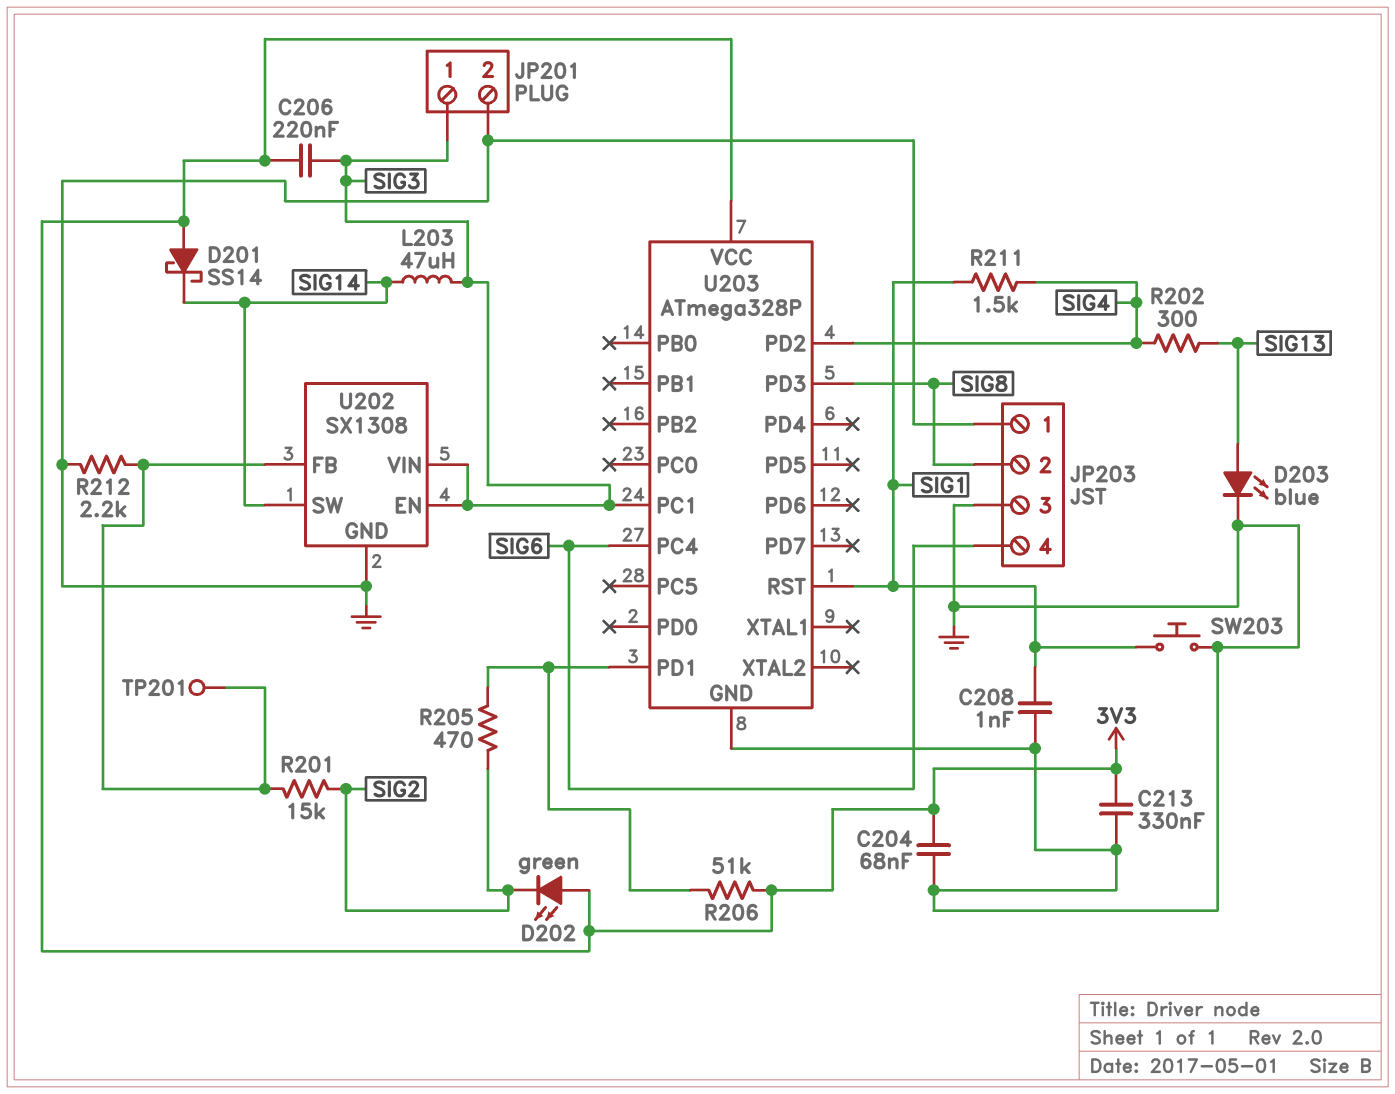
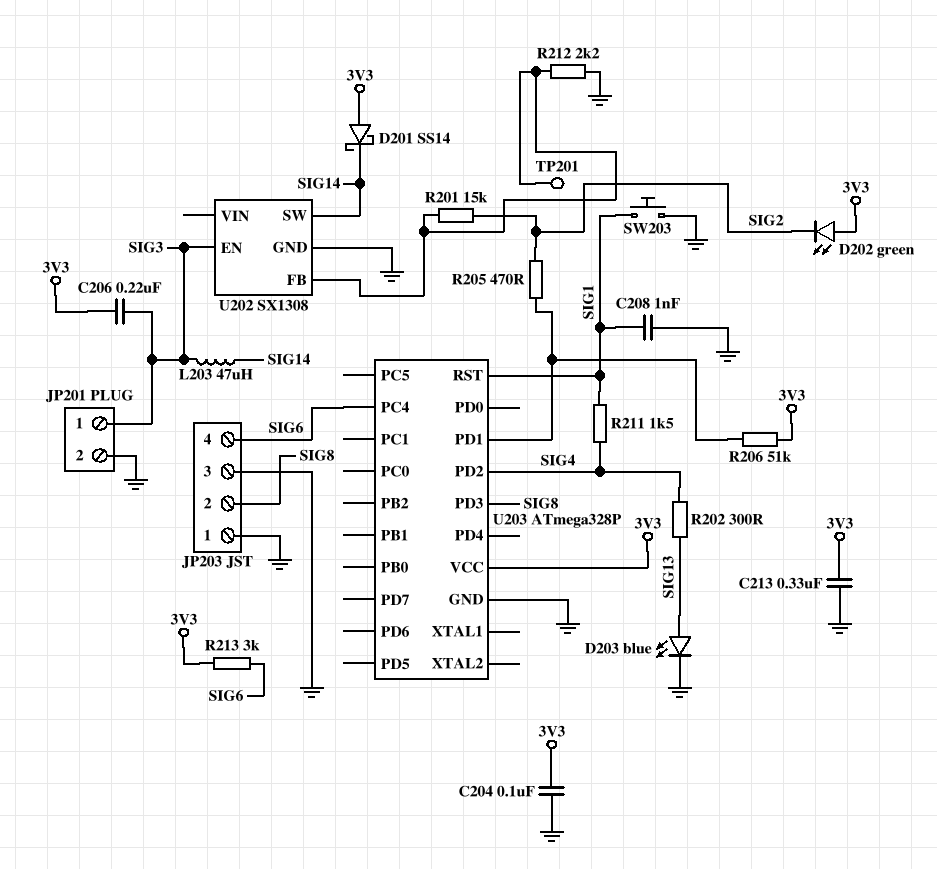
C204: 68nF (3V3, GND) -> 100nF (3V3, GND)
R213: none -> 3k (3V3, SIG6)
U202 pin VIN: SIG3 -> none
U203 pin PC1: SIG3 -> none

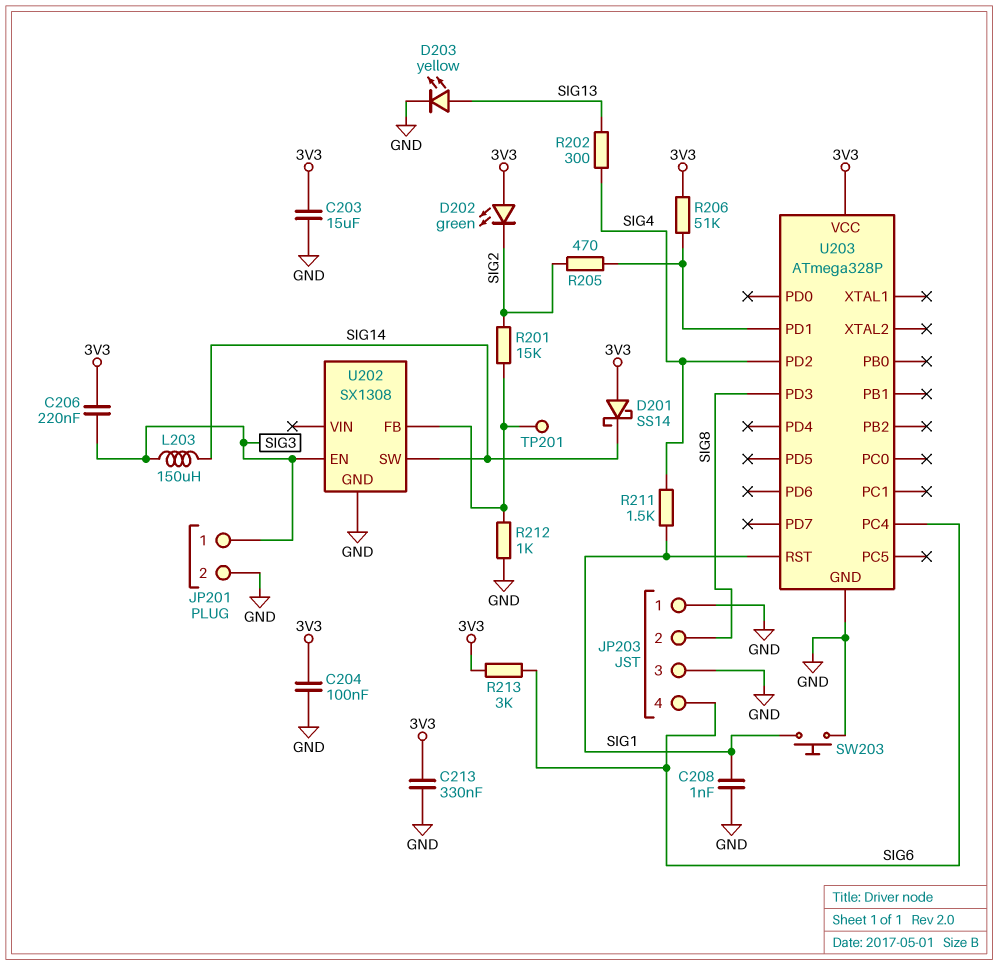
C203: none -> 15uF (3V3, GND)
D203: LED blue (A SIG13, K GND) -> LED yellow (A SIG13, K GND)
L203: 47uH (SIG3, SIG14) -> 150uH (SIG3, SIG14)
R212: 2.2k (GND, U202/FB) -> 1k (GND, U202/FB)

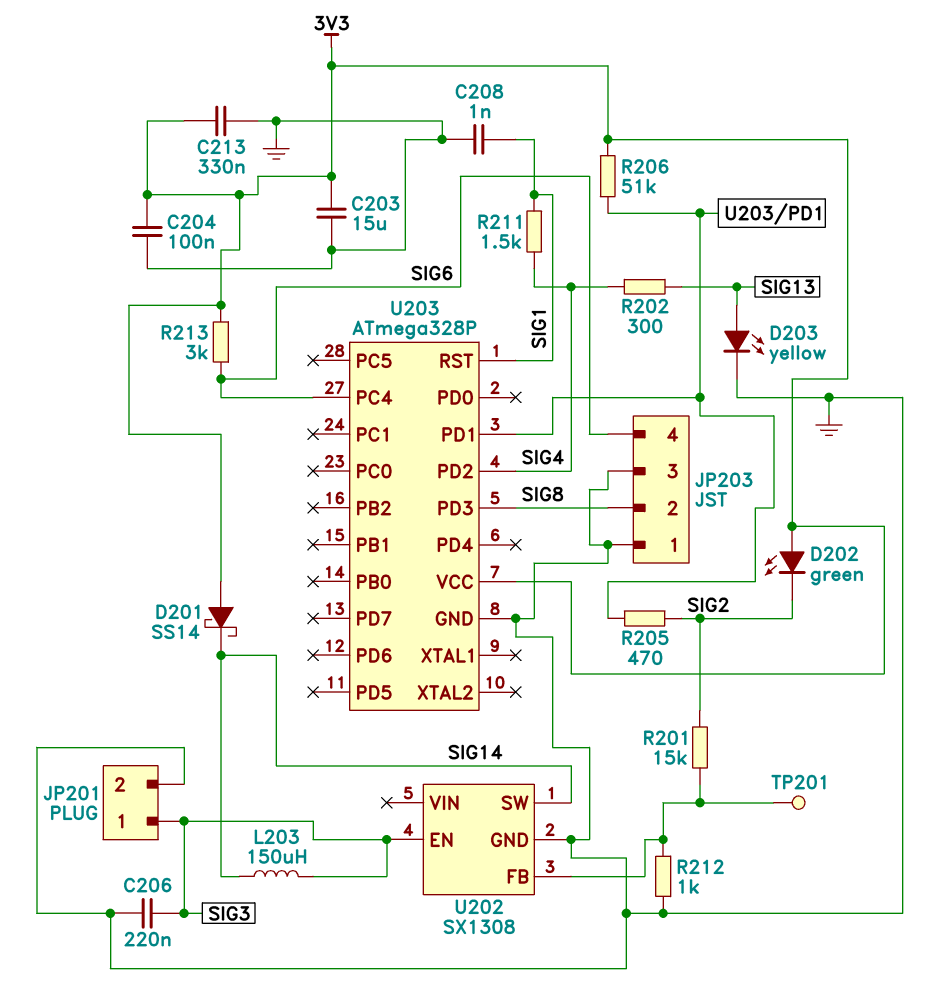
C206: 220nF (3V3, SIG3) -> 220nF (GND, SIG3)
SW203: button (GND, SIG1) -> none

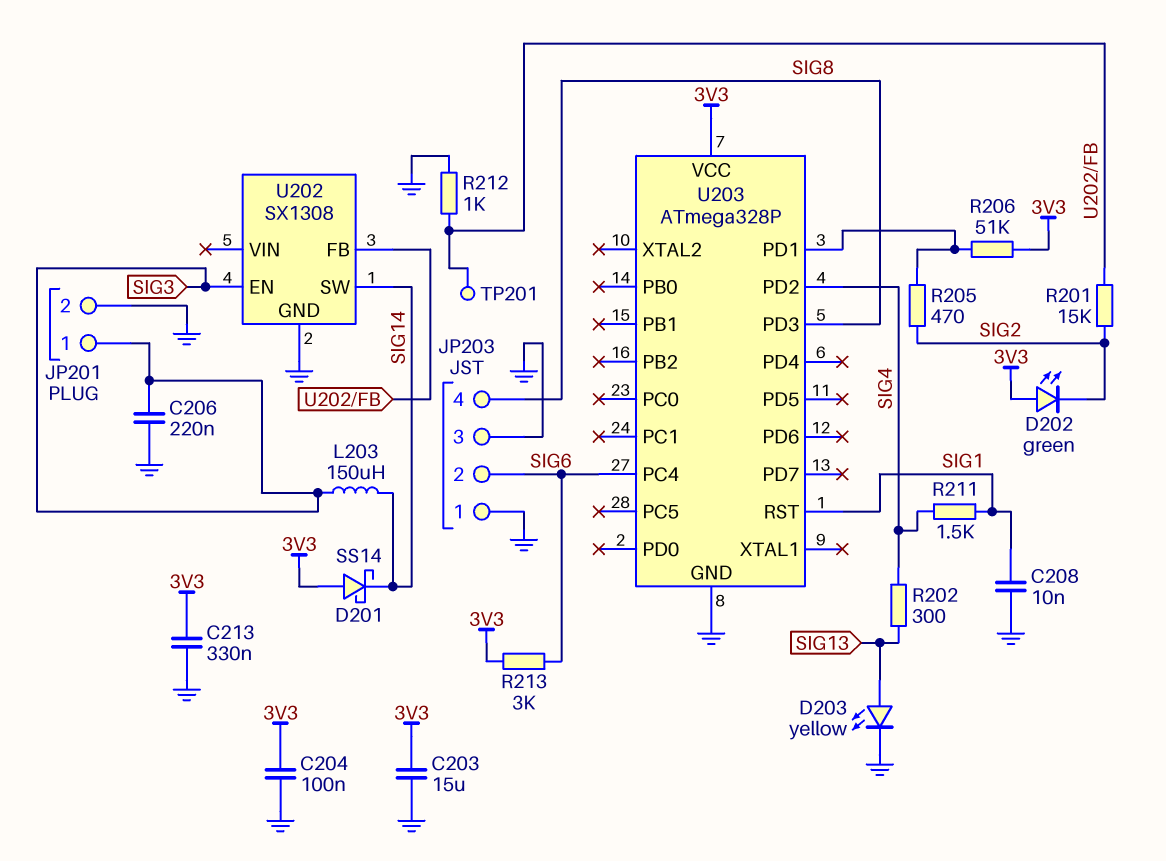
C208: 1nF (GND, SIG1) -> 10nF (GND, SIG1)
JP203 pin 2: SIG8 -> SIG6
JP203 pin 4: SIG6 -> SIG8

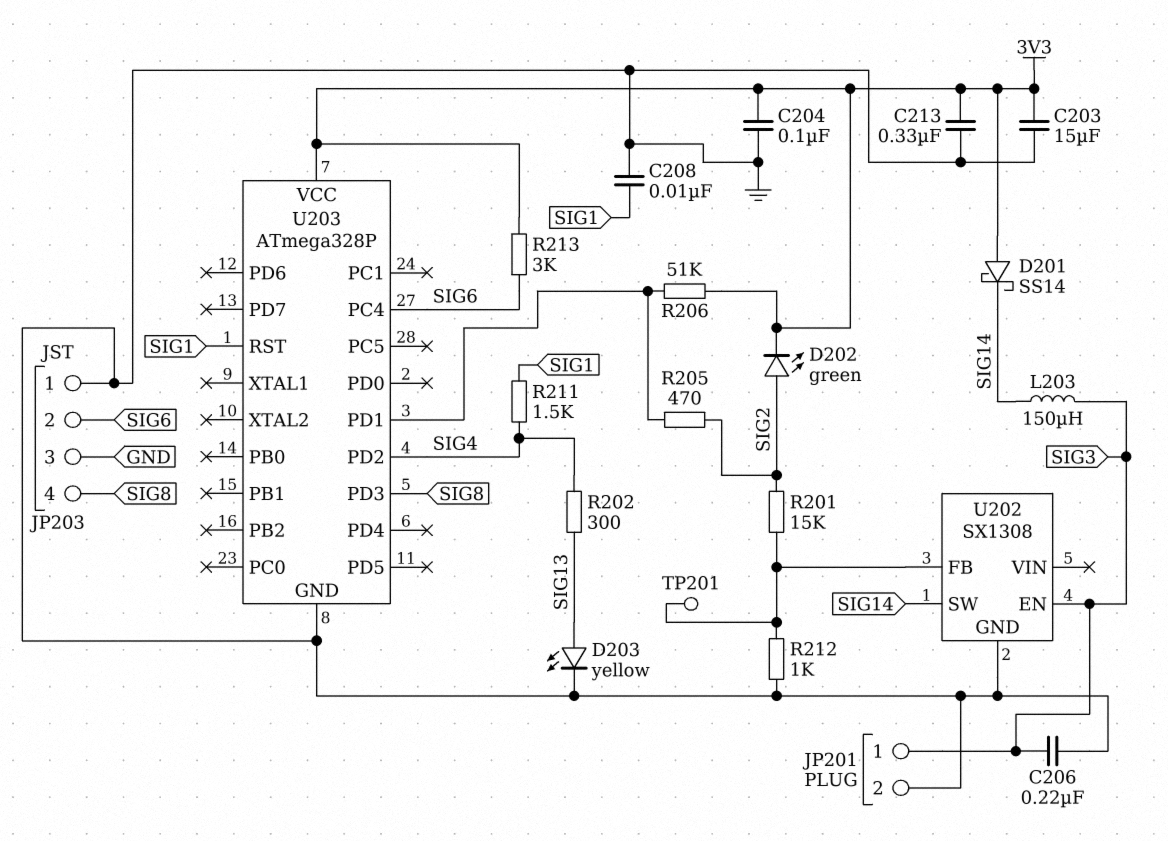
D202: LED green (A 3V3, K SIG2) -> LED green (A SIG2, K 3V3)

